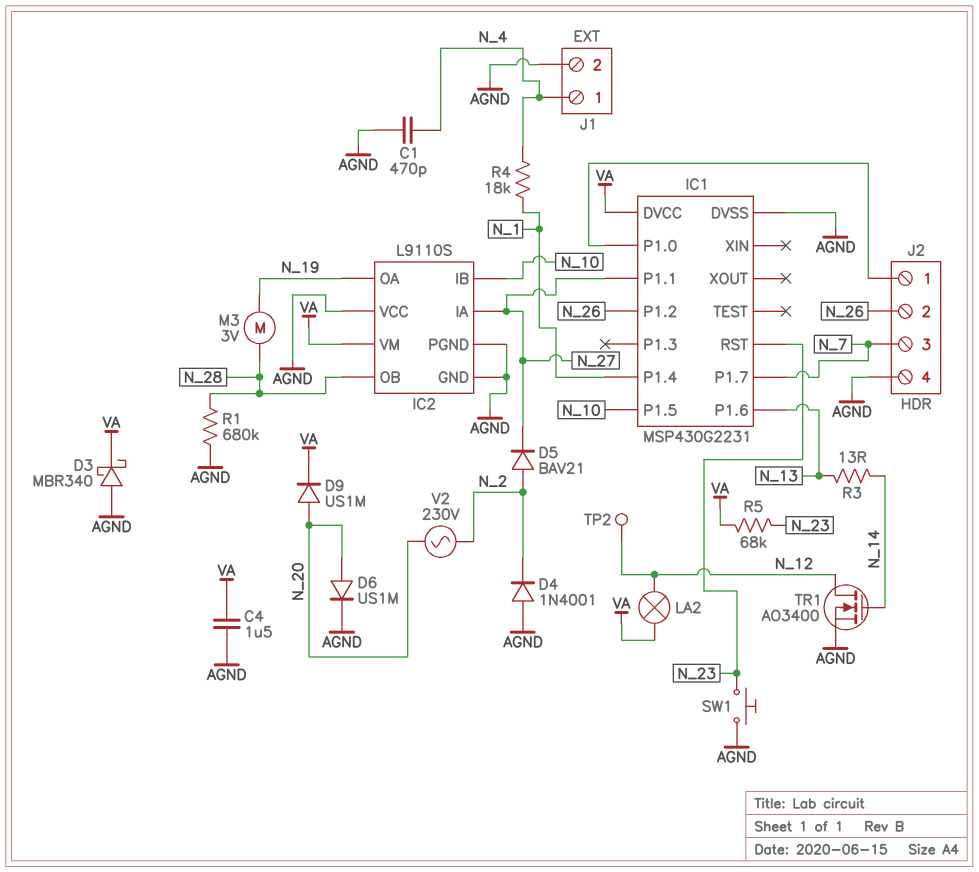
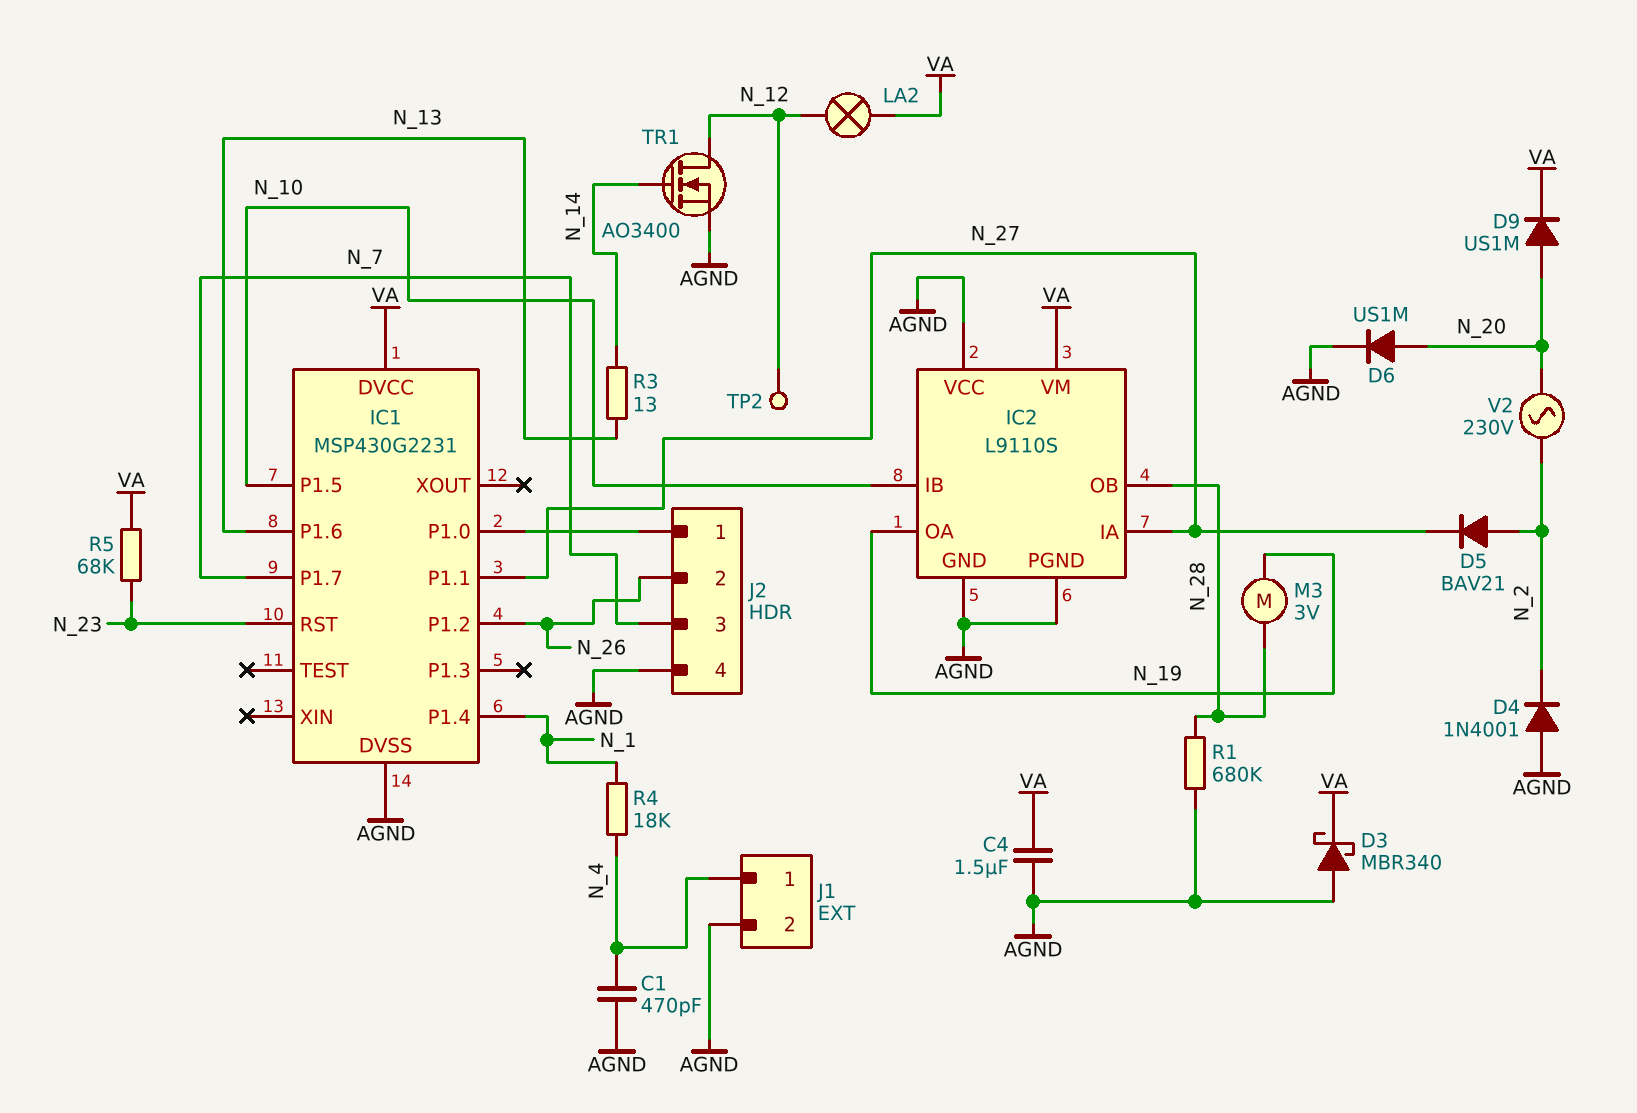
SW1: button (AGND, N_23) -> none

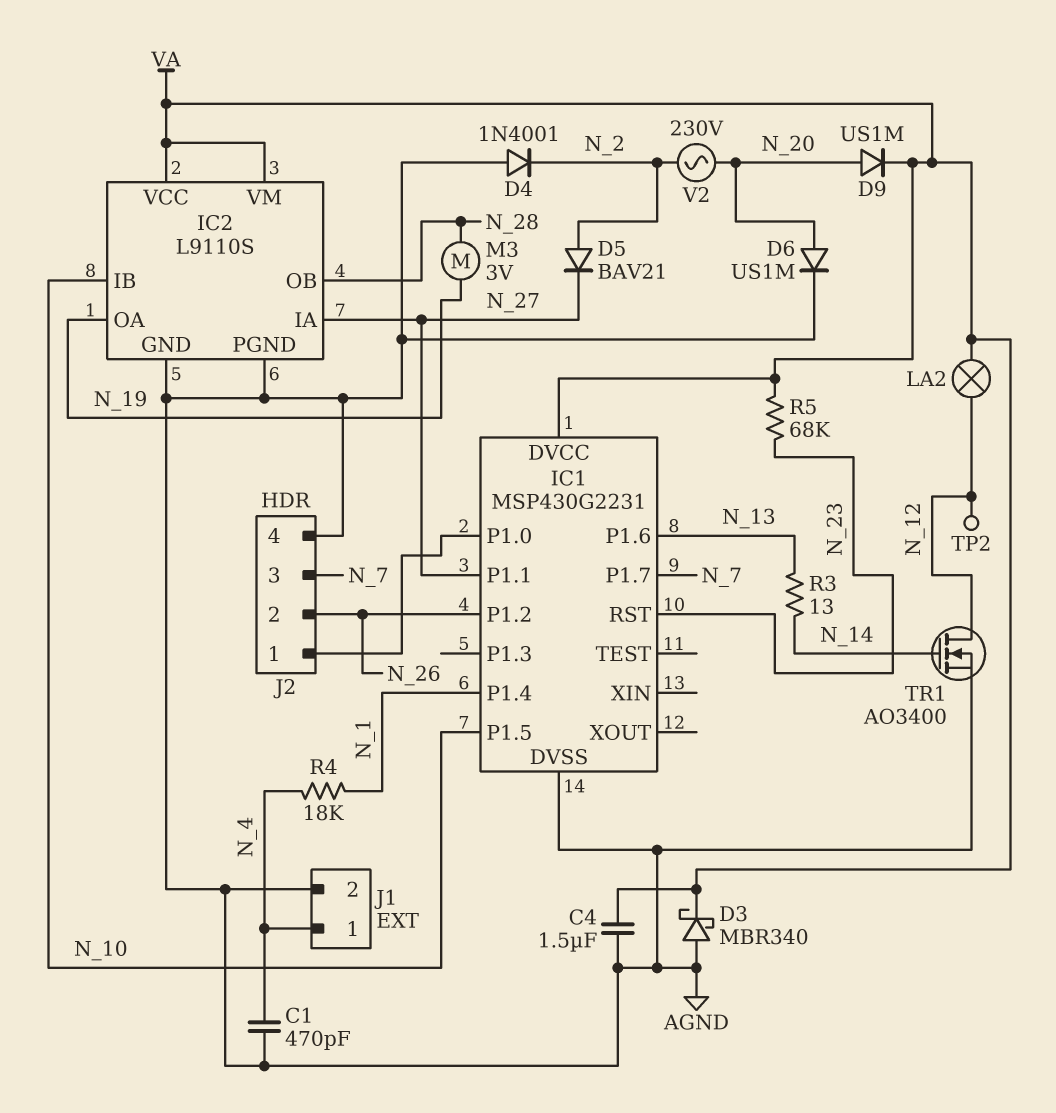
IC2 pin VCC: AGND -> VA
R1: 680k (AGND, N_28) -> none

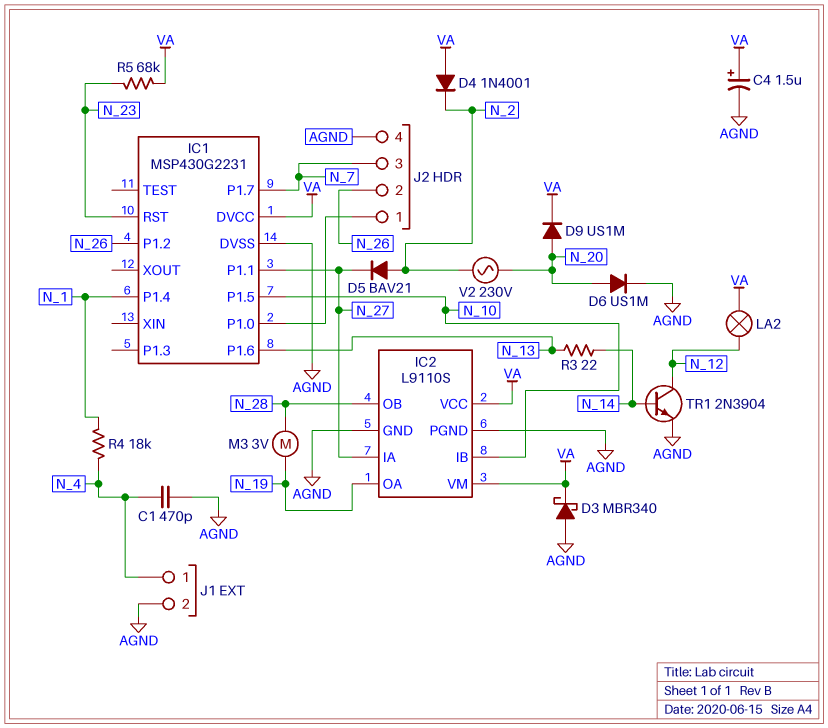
C4: 1.5uF (AGND, VA) -> 1.5uF (plus VA, minus AGND)
D4: diode 1N4001 (A AGND, K N_2) -> diode 1N4001 (A VA, K N_2)
R3: 13 (N_13, N_14) -> 22 (N_13, N_14)
TP2: test point (N_12) -> none
TR1: NMOS AO3400 (G N_14, D N_12, S AGND) -> NPN 2N3904 (B N_14, C N_12, E AGND)

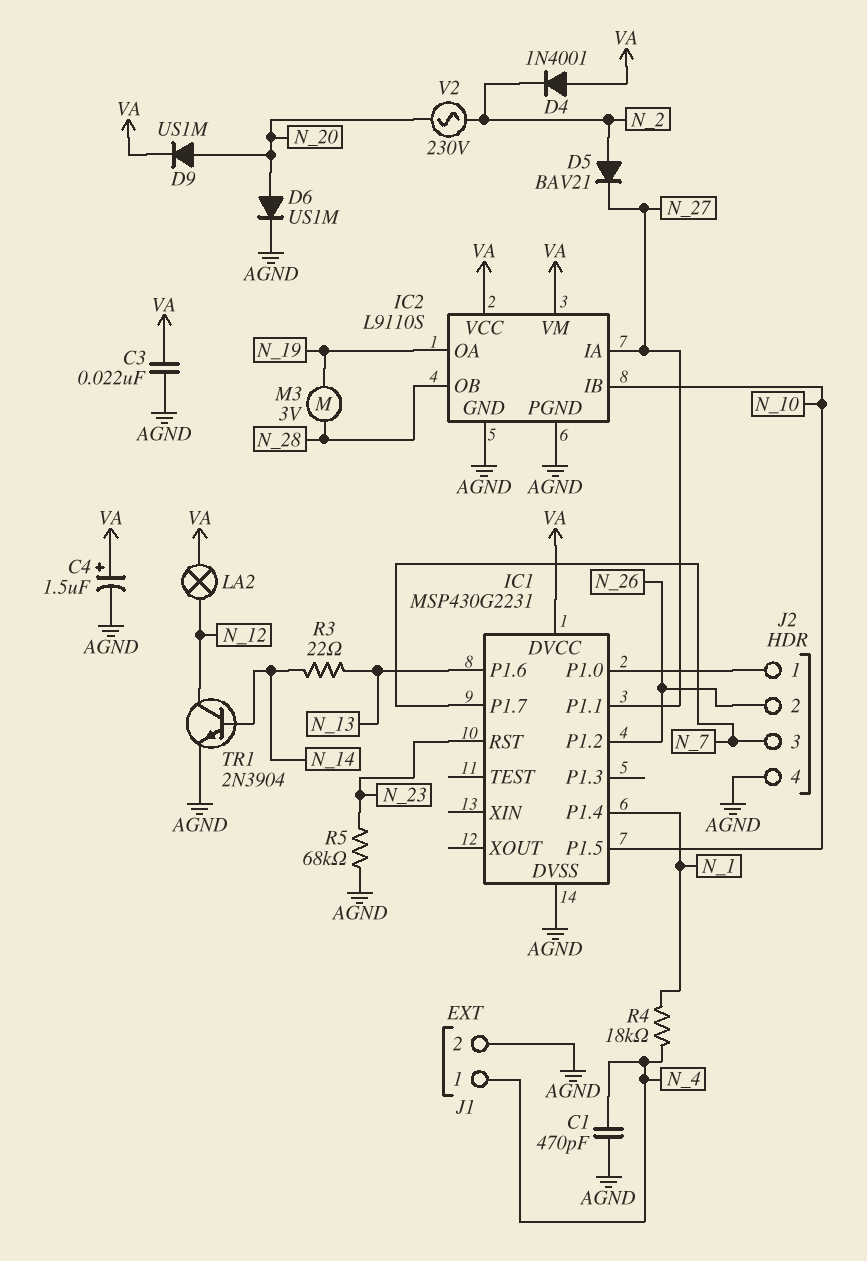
C3: none -> 22nF (AGND, VA)
D3: schottky MBR340 (A AGND, K VA) -> none
R5: 68k (N_23, VA) -> 68k (AGND, N_23)

